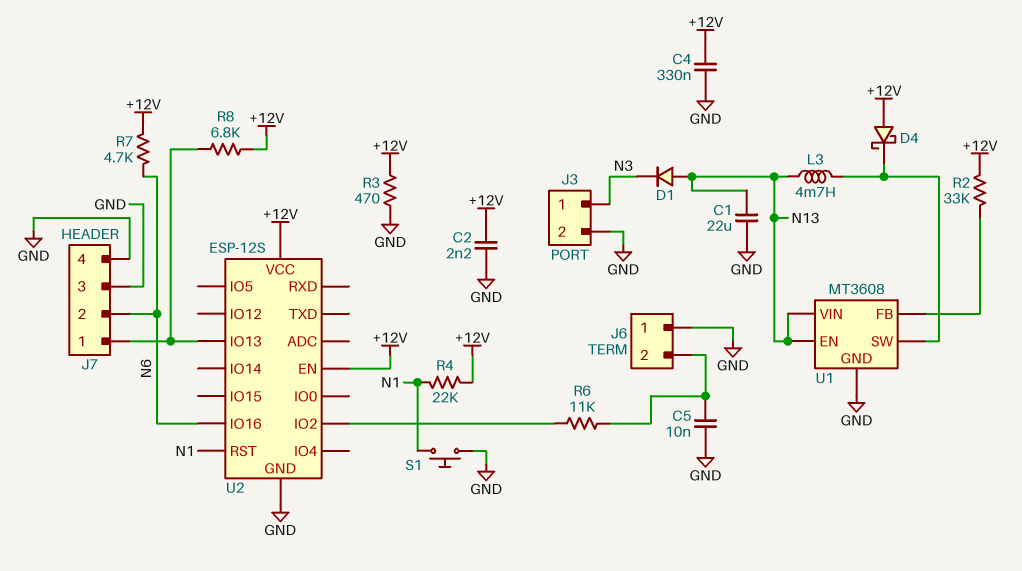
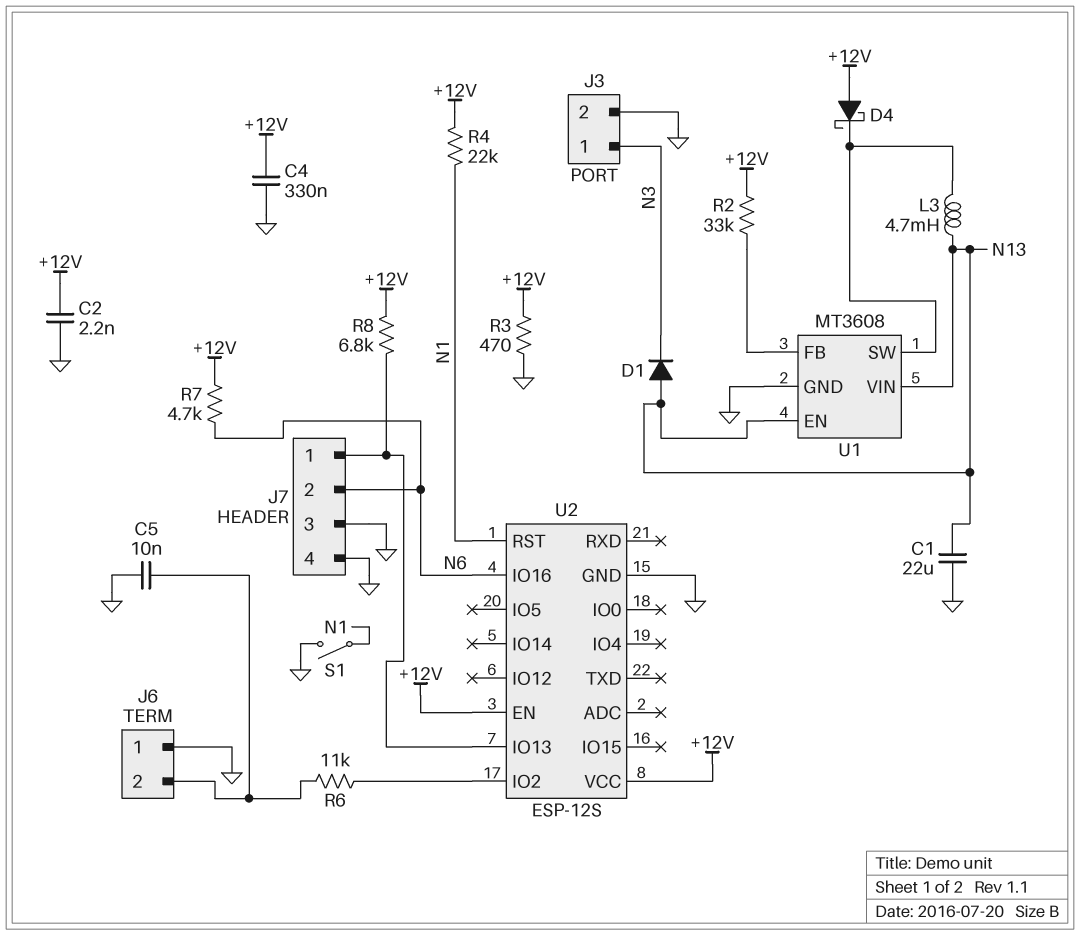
S1: button (GND, N1) -> switch (GND, N1)

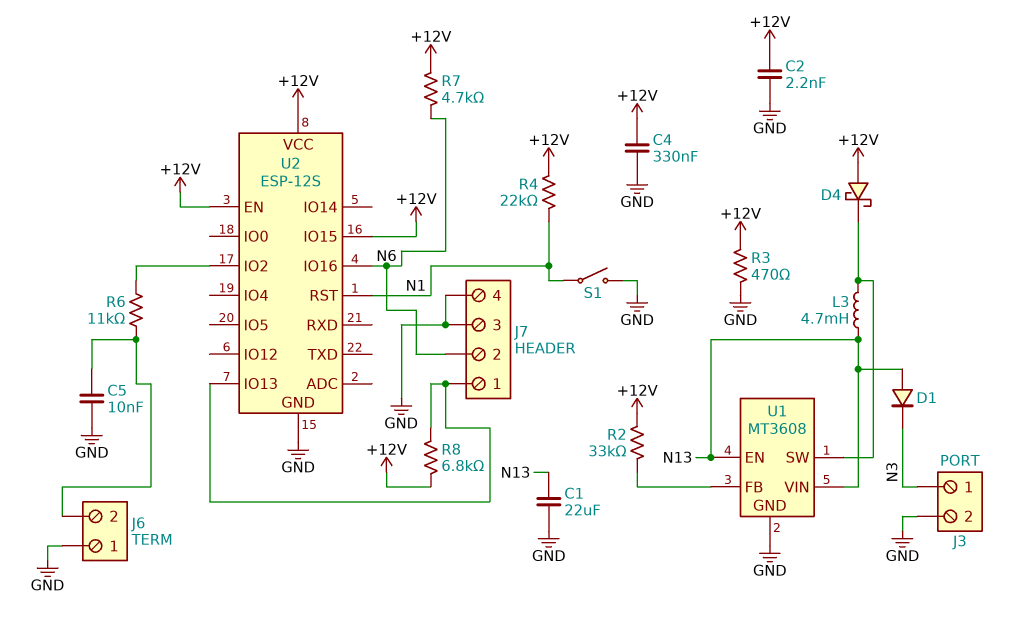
U2 pin IO15: none -> +12V

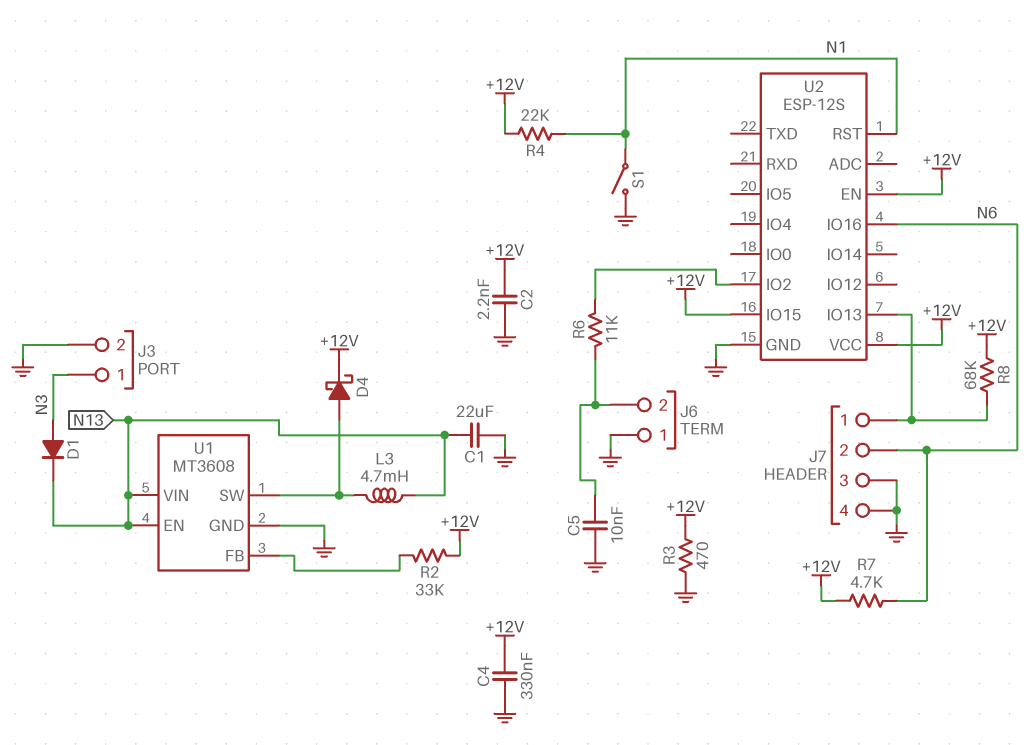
D1: diode (A N13, K N3) -> diode (A N3, K N13)
D4: schottky (A +12V, K U1/SW) -> schottky (A U1/SW, K +12V)
R8: 6.8k (+12V, J7/1) -> 68k (+12V, J7/1)

